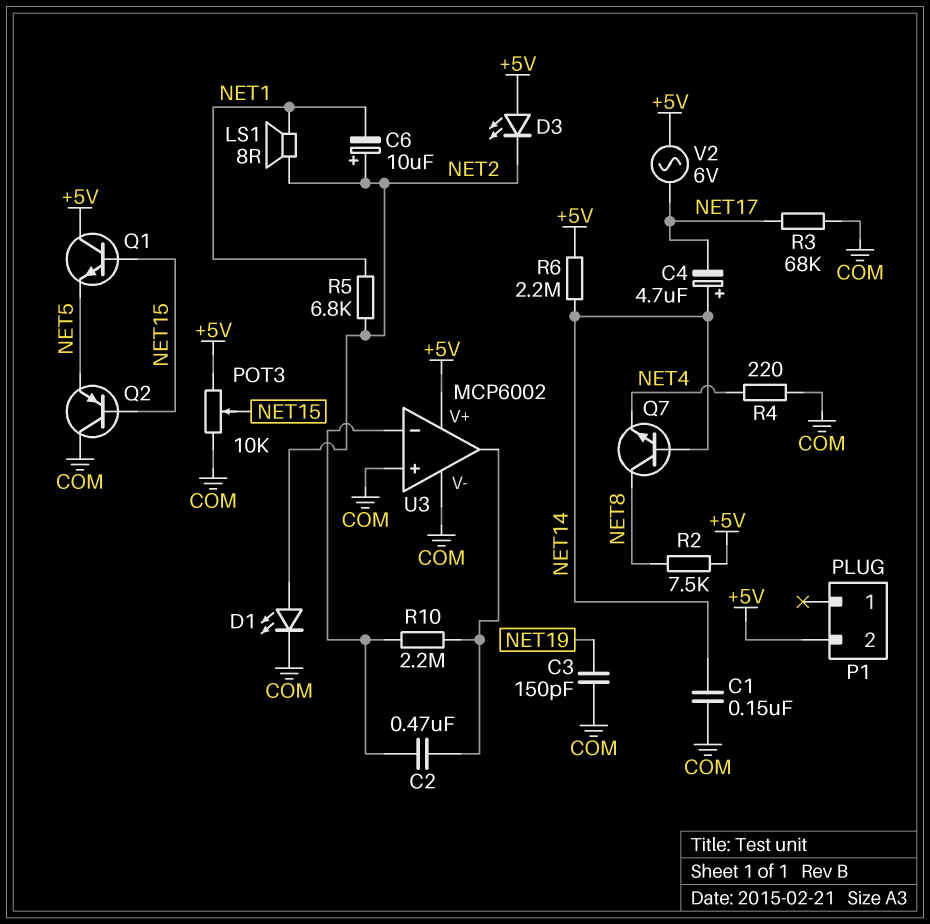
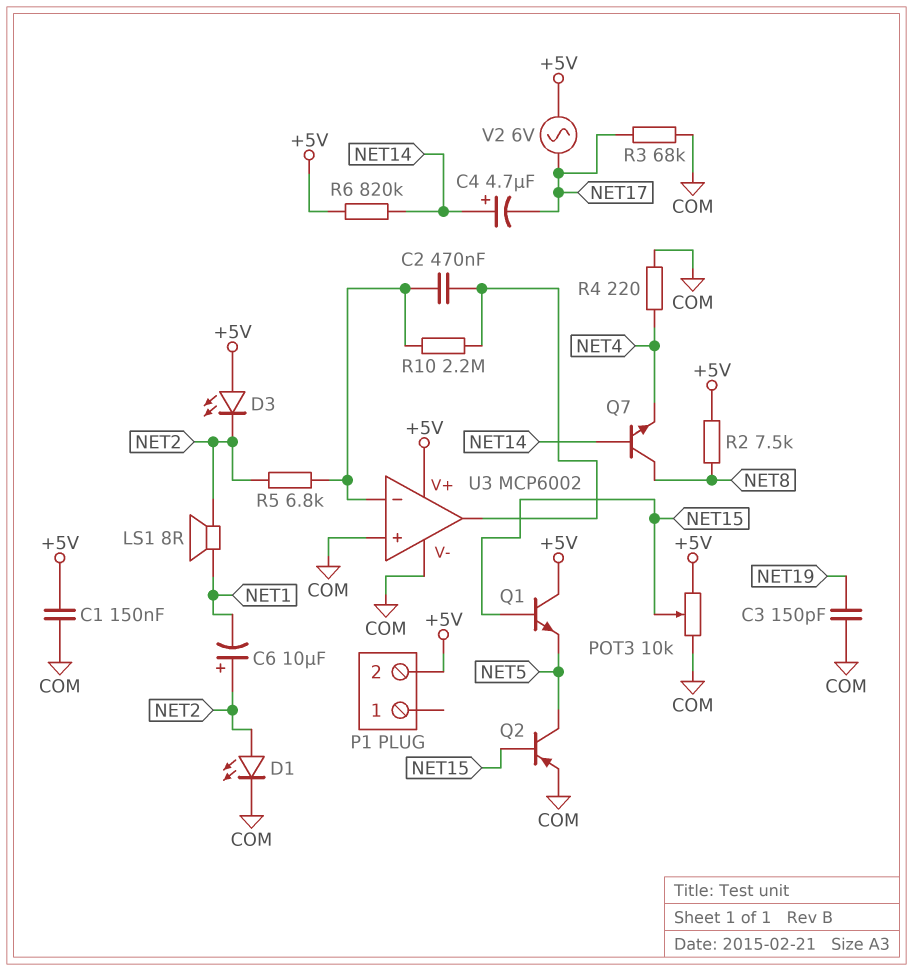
C1: 150nF (COM, NET14) -> 150nF (+5V, COM)
Q2: PNP (B NET15, C COM, E NET5) -> PNP (B NET15, C NET5, E COM)
R5: 6.8k (NET1, NET2) -> 6.8k (NET2, U3/in-)
R6: 2.2M (+5V, NET14) -> 820k (+5V, NET14)

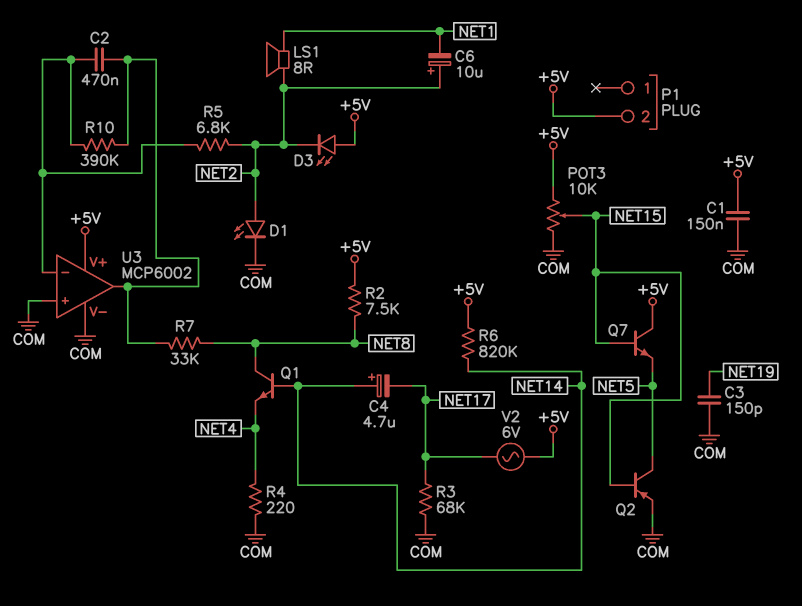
Q1: NPN (B NET15, C +5V, E NET5) -> NPN (B NET14, C NET8, E NET4)
Q7: NPN (B NET14, C NET8, E NET4) -> NPN (B NET15, C +5V, E NET5)
R7: none -> 33k (NET8, U3/out)
R10: 2.2M (U3/in-, U3/out) -> 390k (U3/in-, U3/out)

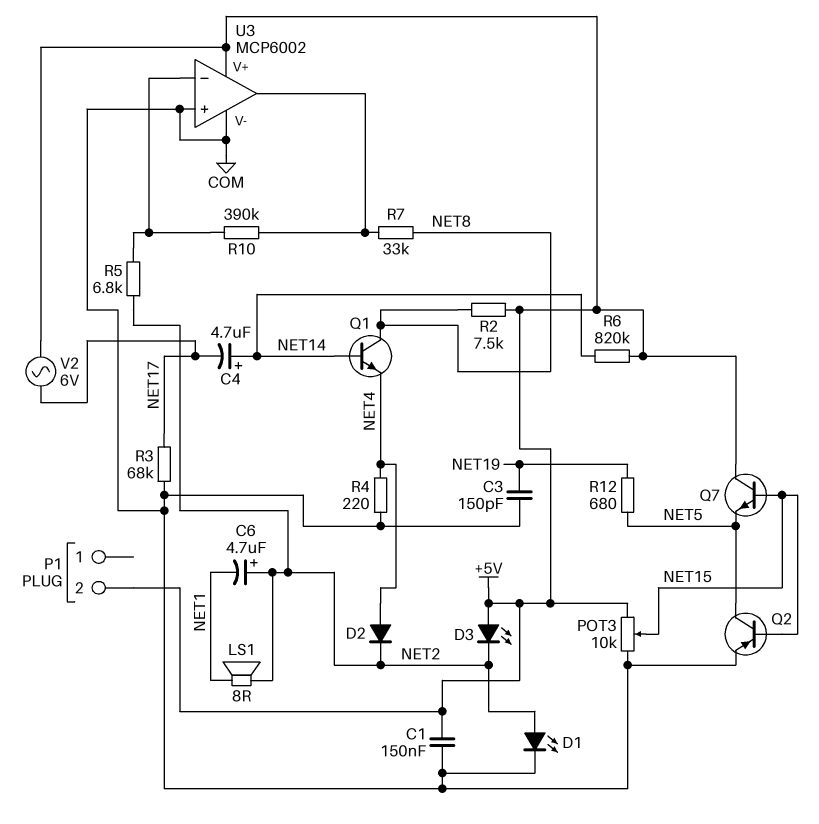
C2: 470nF (U3/in-, U3/out) -> none
C6: 10uF (plus NET2, minus NET1) -> 4.7uF (plus NET2, minus NET1)
D2: none -> diode (A NET4, K NET2)
R12: none -> 680 (NET5, NET19)

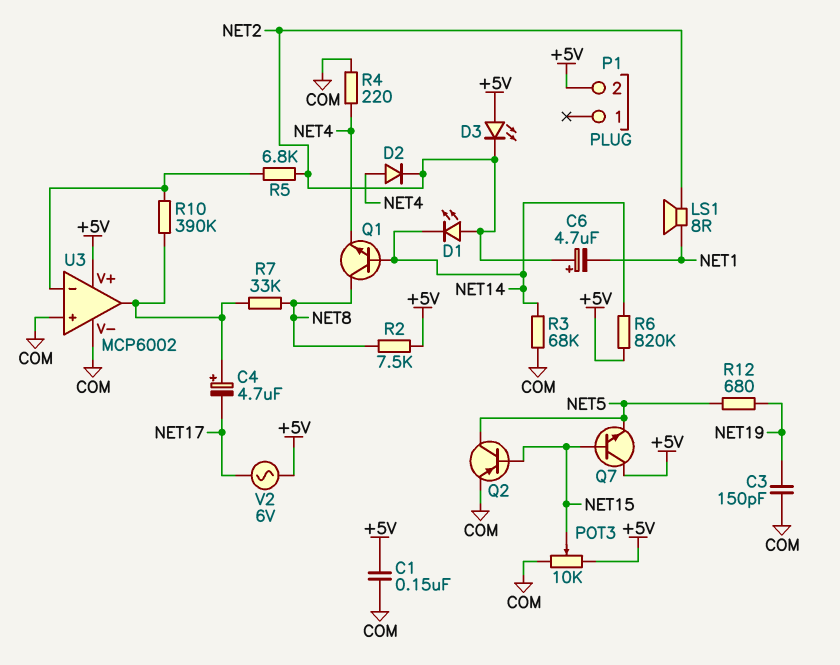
C4: 4.7uF (plus NET14, minus NET17) -> 4.7uF (plus U3/out, minus NET17)
D1: LED (A NET2, K COM) -> LED (A NET2, K NET14)
R3: 68k (COM, NET17) -> 68k (COM, NET14)

